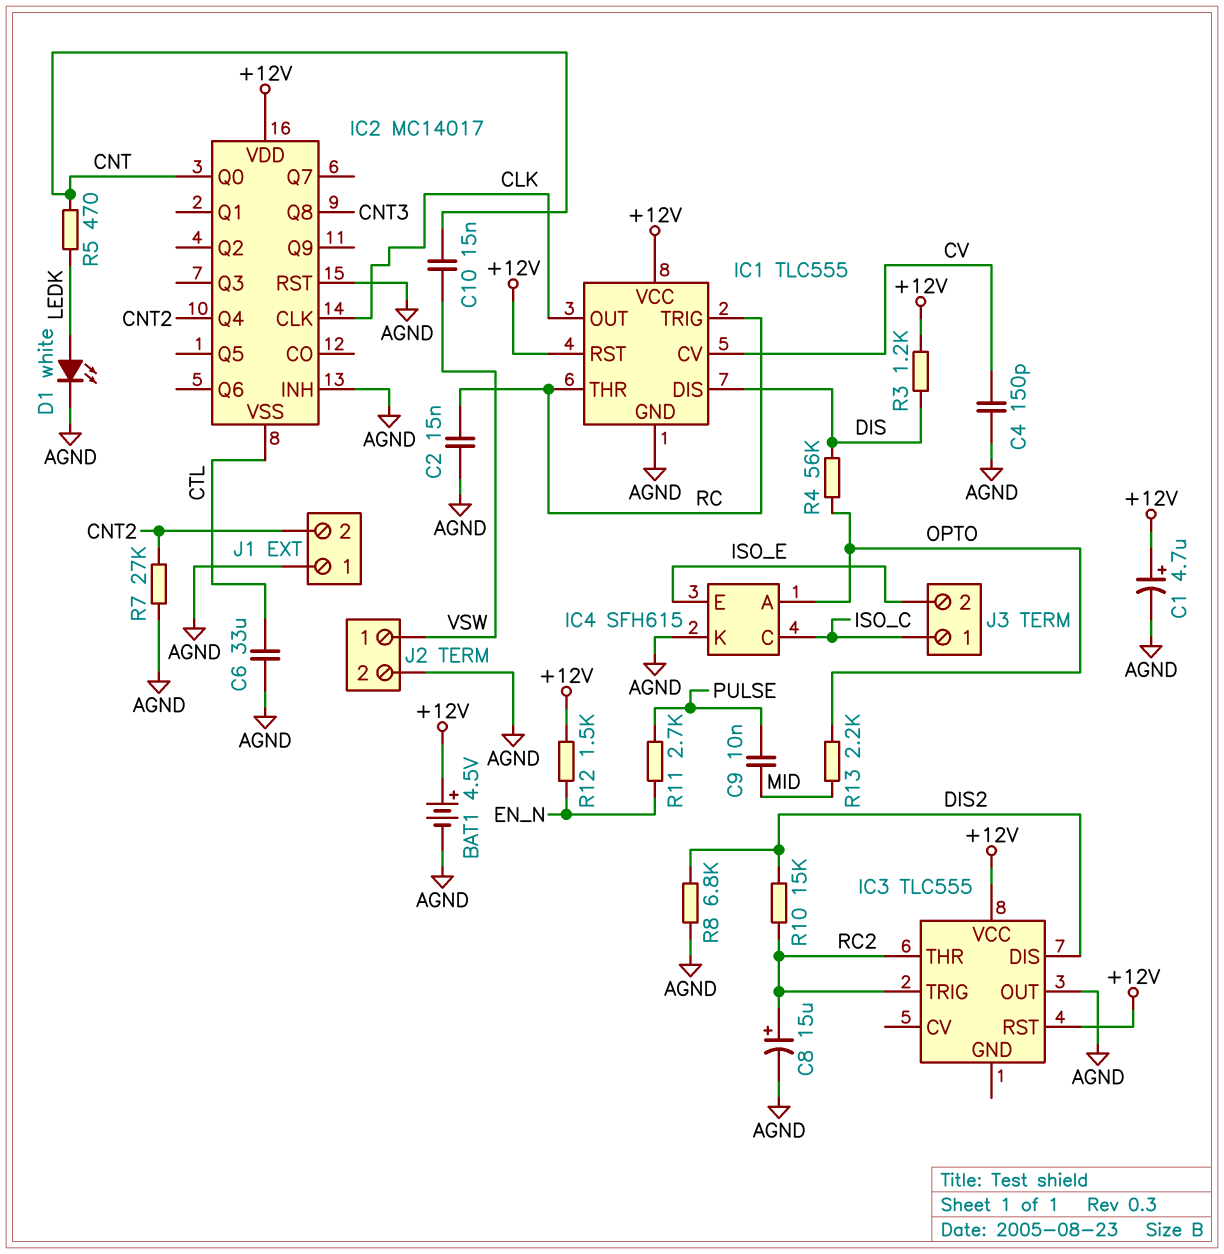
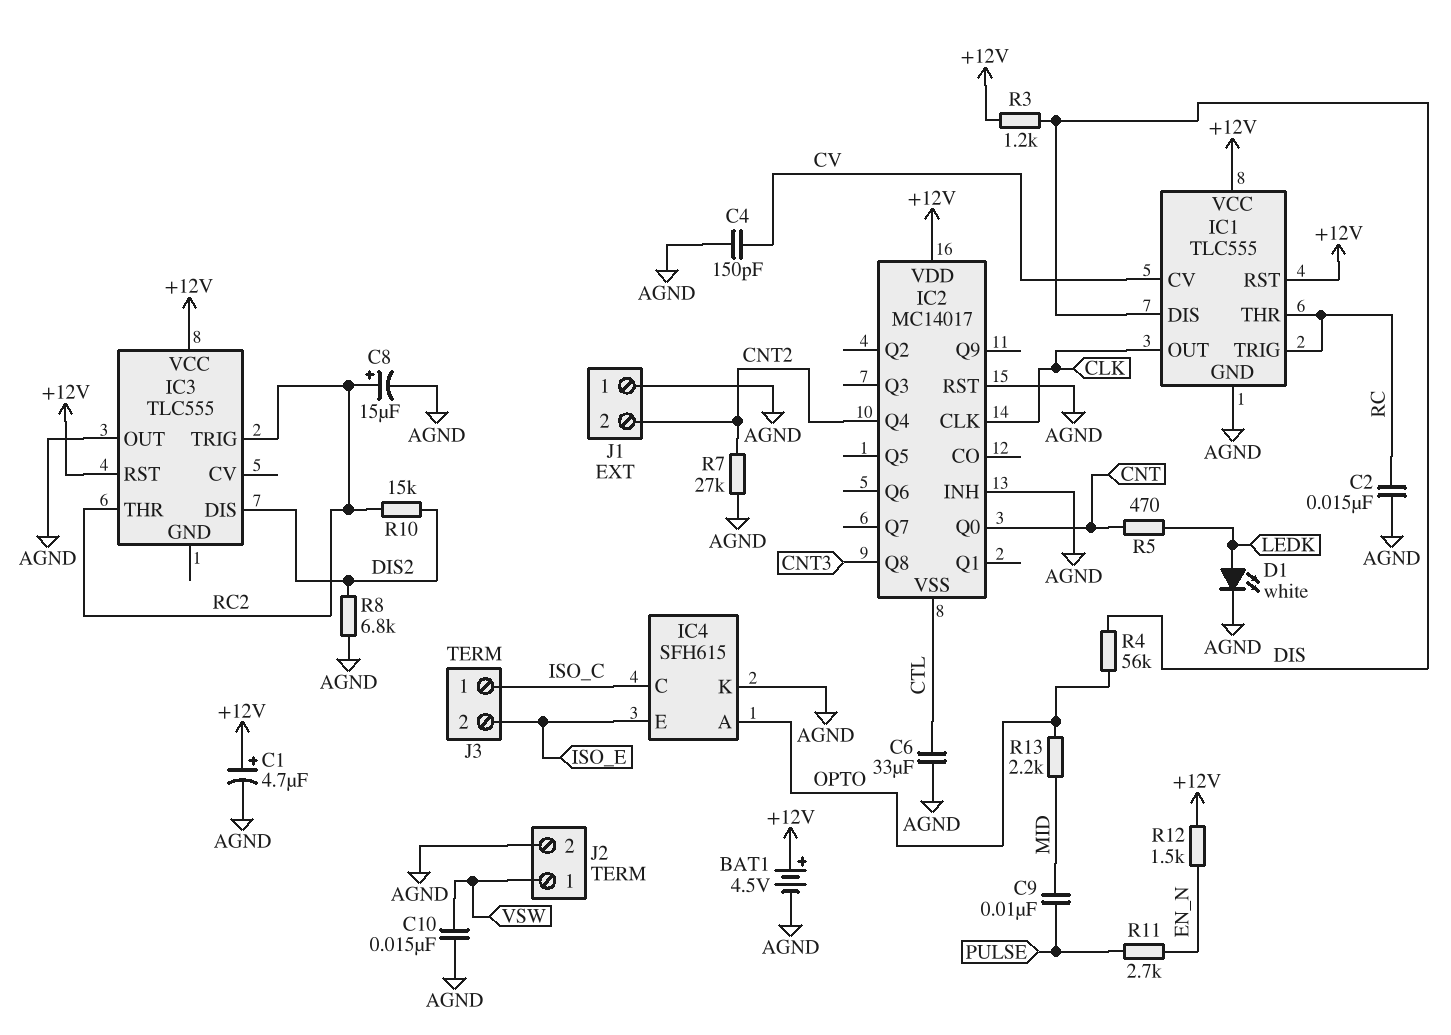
C10: 15nF (CNT, VSW) -> 15nF (AGND, VSW)

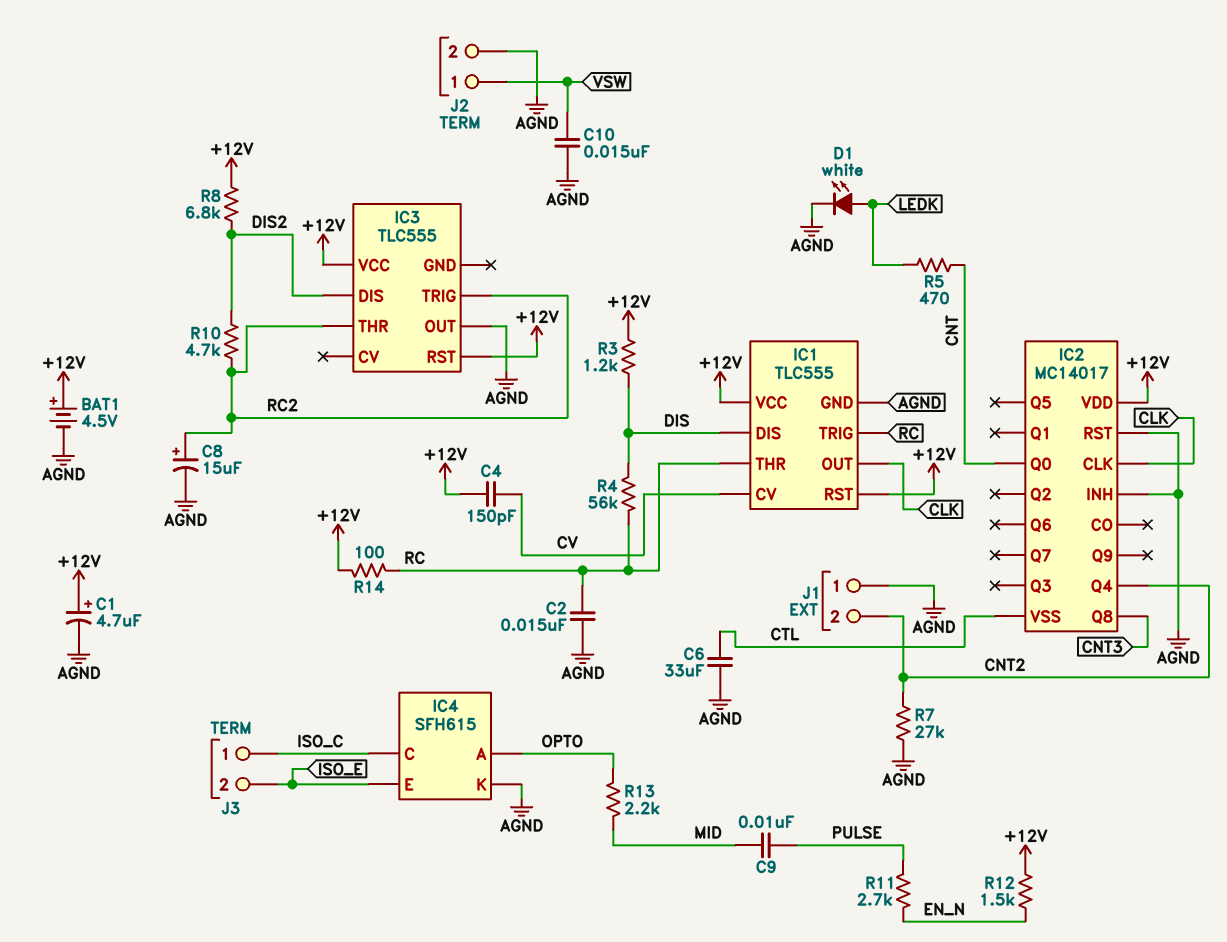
C4: 150pF (AGND, CV) -> 150pF (+12V, CV)
R4: 56k (DIS, OPTO) -> 56k (DIS, RC)
R8: 6.8k (AGND, DIS2) -> 6.8k (+12V, DIS2)
R10: 15k (DIS2, RC2) -> 4.7k (DIS2, RC2)
R14: none -> 100 (+12V, RC)

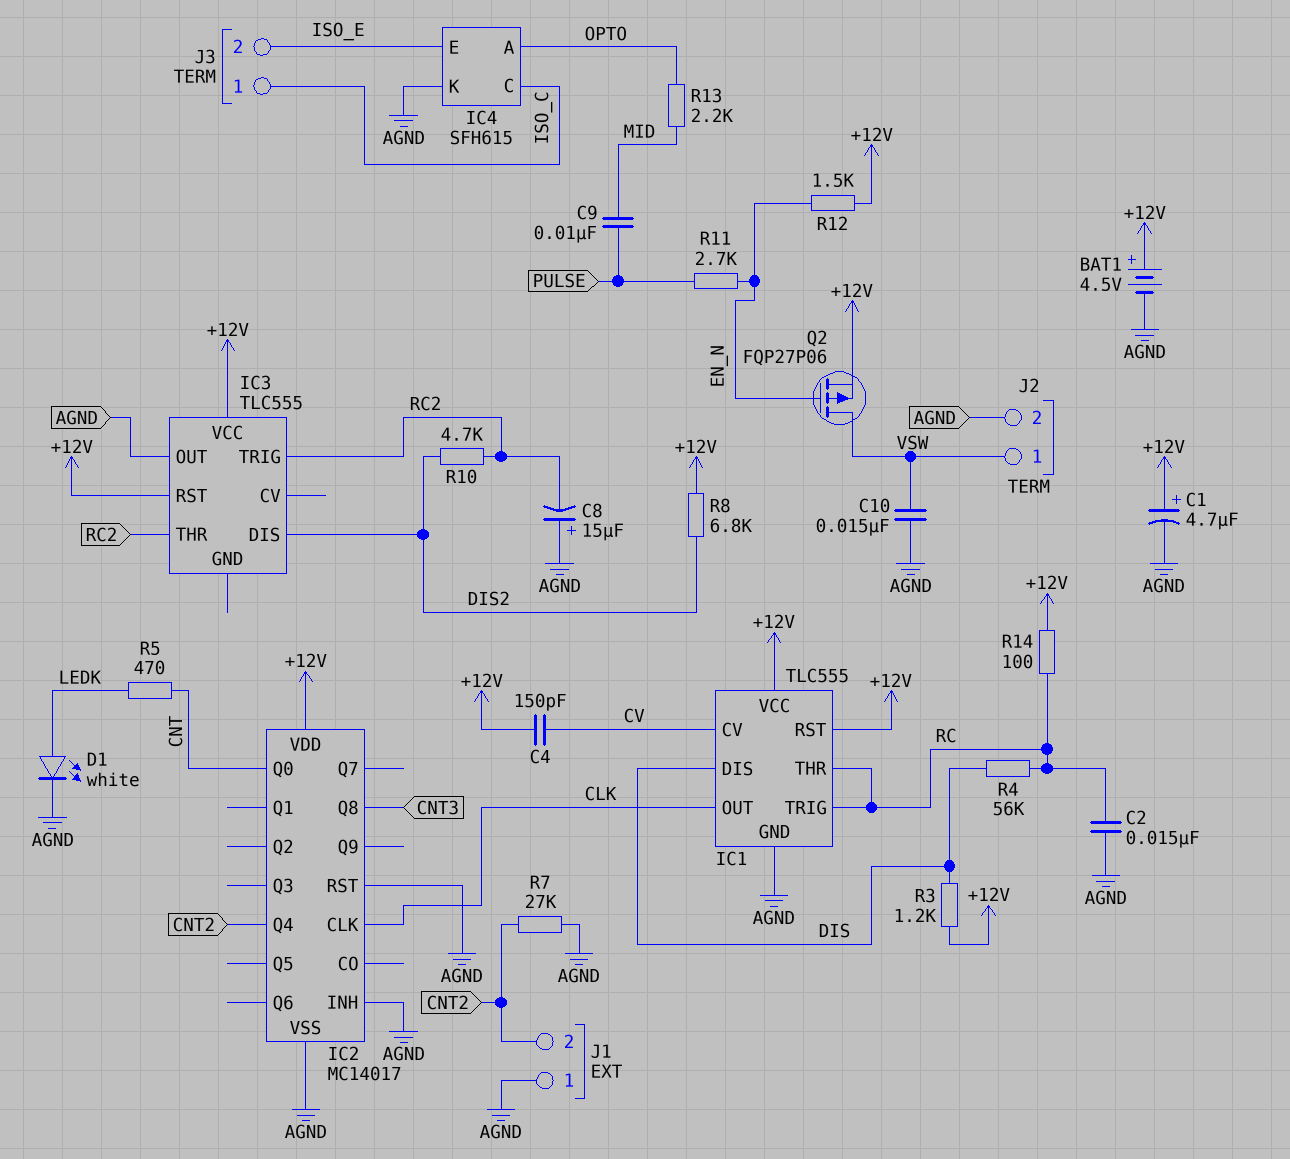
C6: 33uF (AGND, CTL) -> none
C8: 15uF (plus RC2, minus AGND) -> 15uF (plus AGND, minus RC2)
IC2 pin VSS: CTL -> AGND
Q2: none -> PMOS FQP27P06 (G EN_N, D VSW, S +12V)

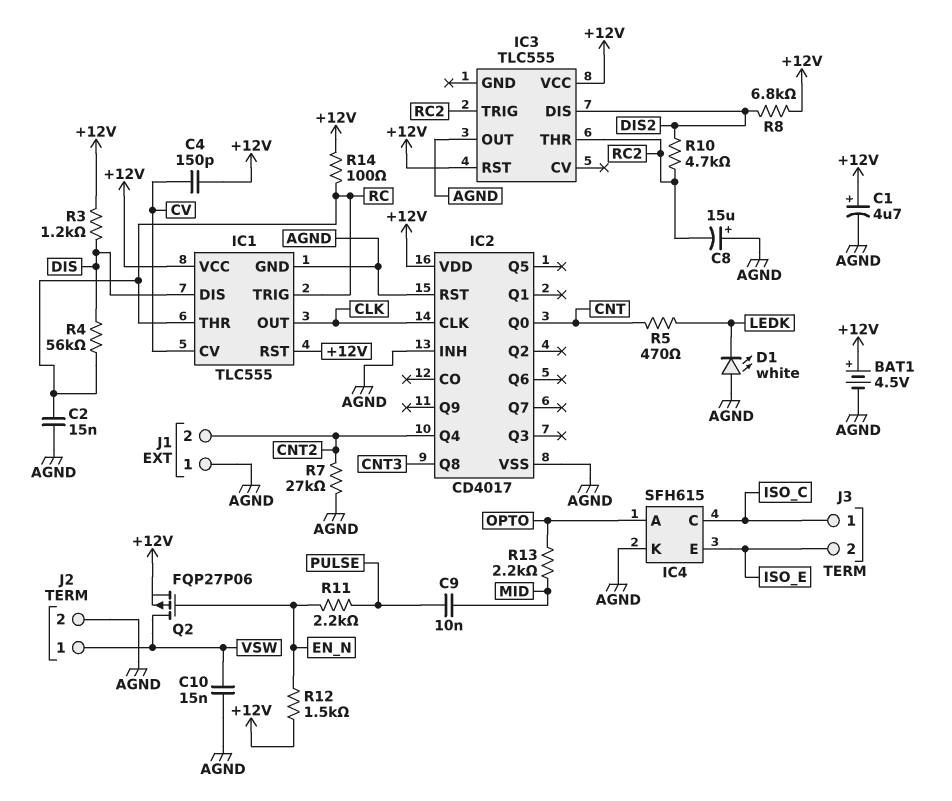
D1: LED white (A LEDK, K AGND) -> LED white (A AGND, K LEDK)
IC2: MC14017 -> CD4017
R11: 2.7k (EN_N, PULSE) -> 2.2k (EN_N, PULSE)

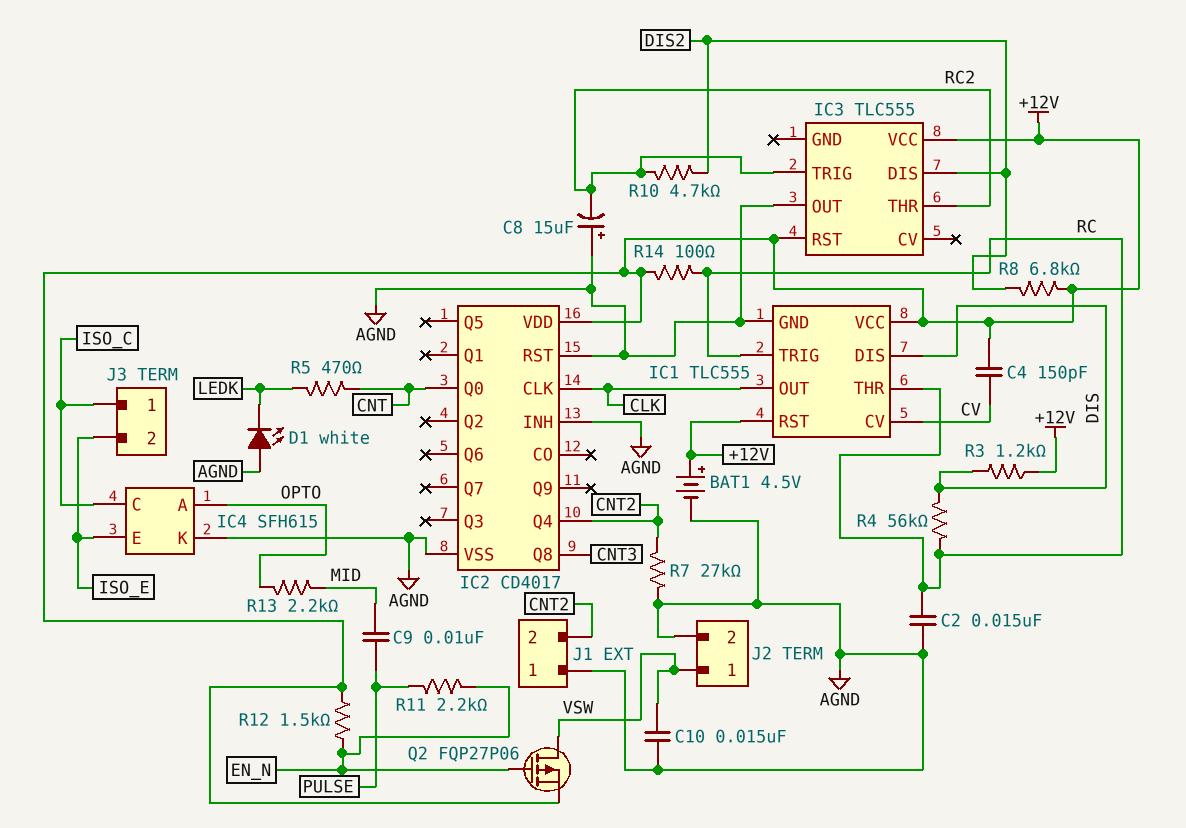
C1: 4.7uF (plus +12V, minus AGND) -> none

